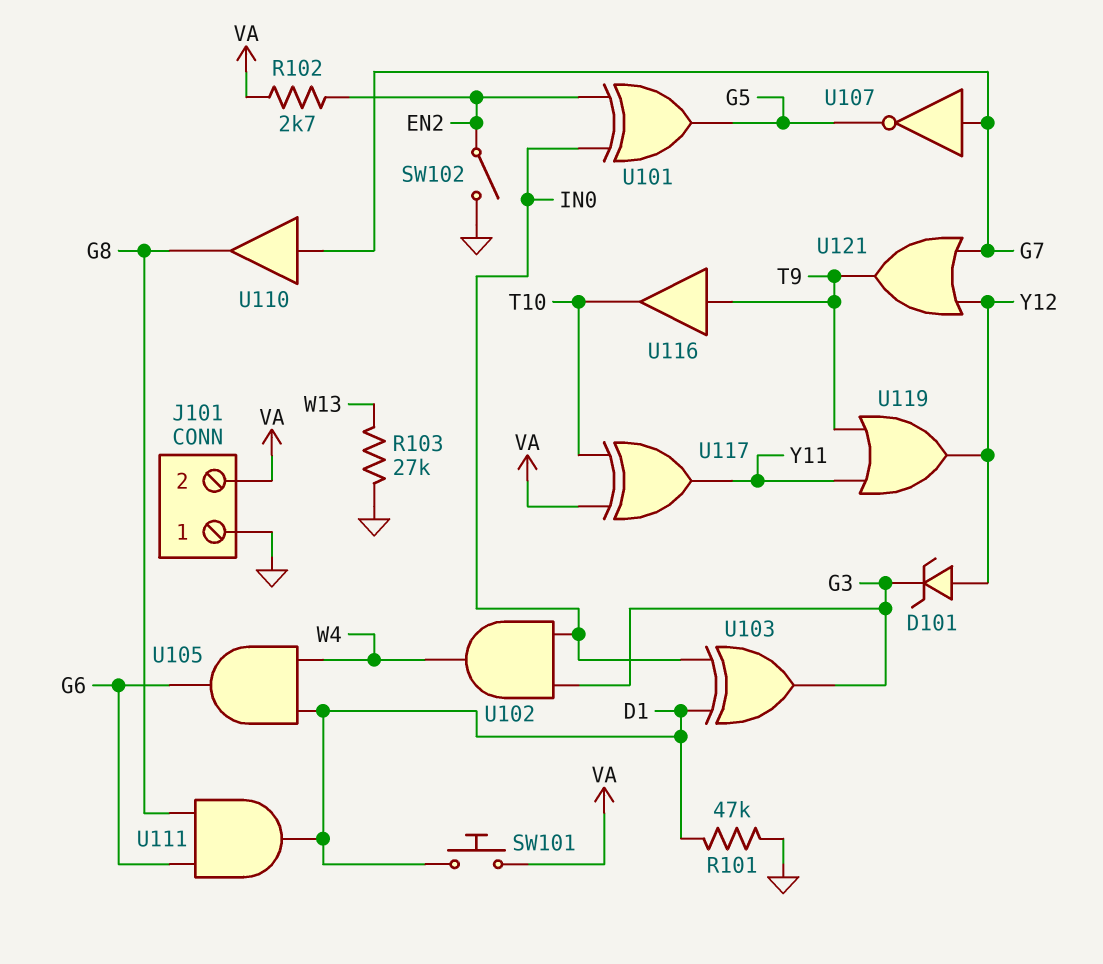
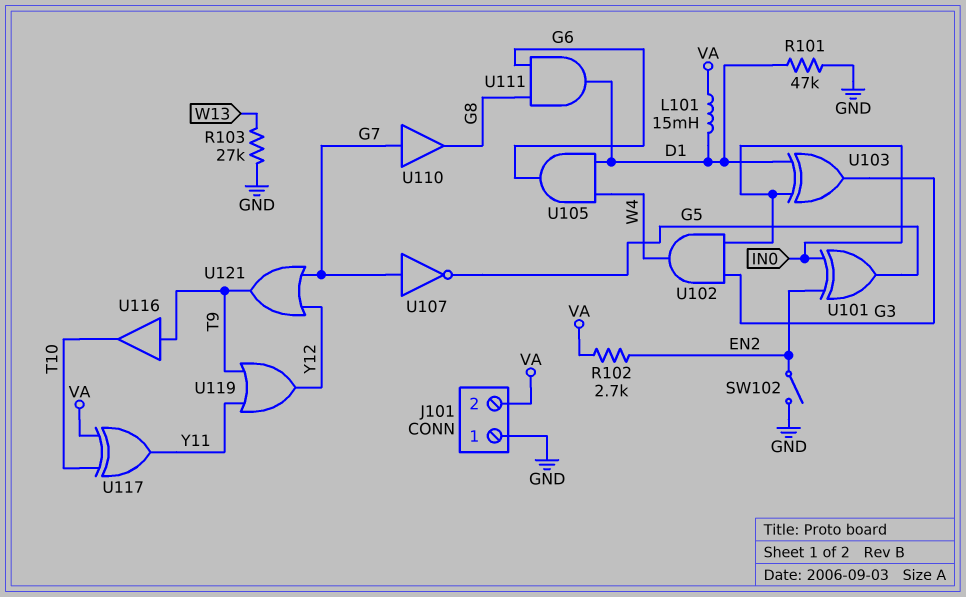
D101: zener (A Y12, K G3) -> none
L101: none -> 15mH (D1, VA)
SW101: button (D1, VA) -> none

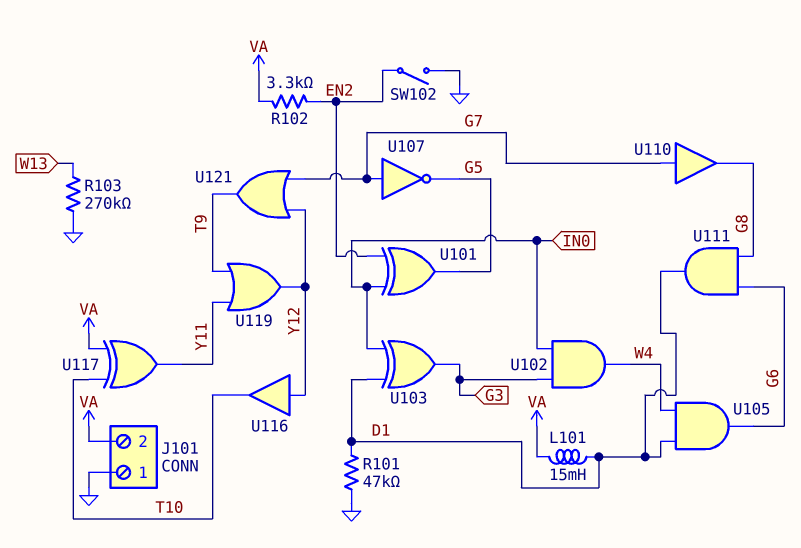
R102: 2.7k (EN2, VA) -> 3.3k (EN2, VA)
R103: 27k (GND, W13) -> 270k (GND, W13)
U116: buffer (in T9, out T10) -> buffer (in Y12, out T10)

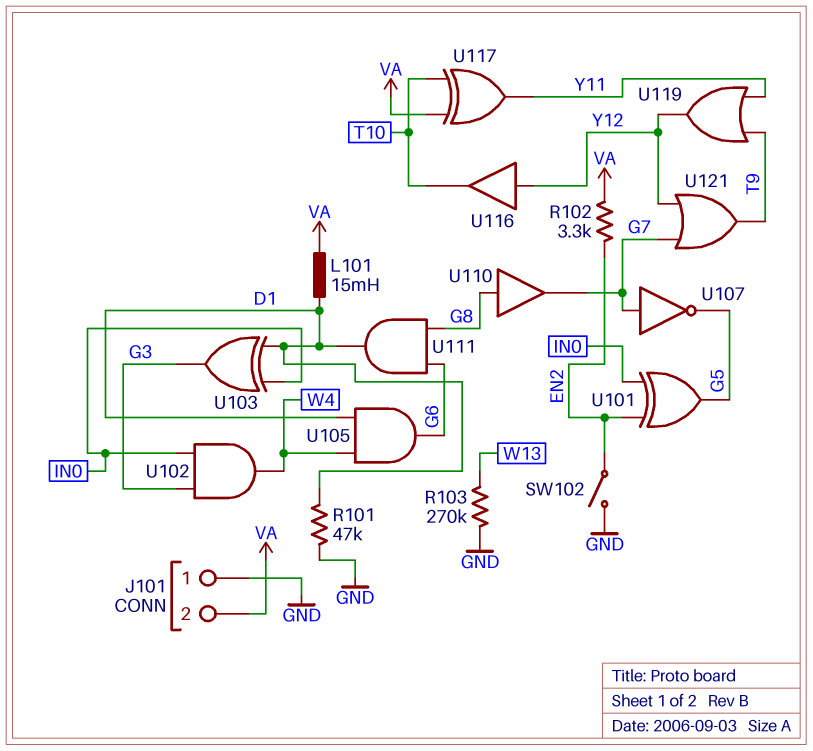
U110: buffer (in G7, out G8) -> buffer (in G8, out G7)

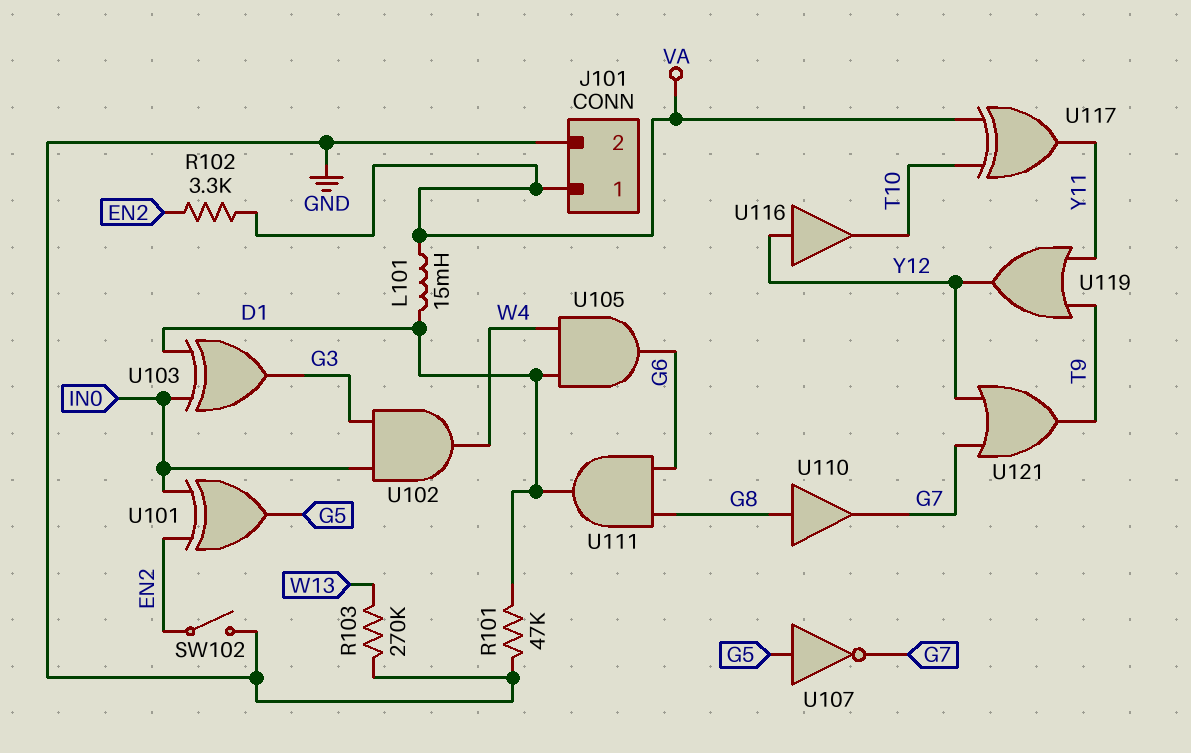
J101 pin 1: GND -> VA
J101 pin 2: VA -> GND
U107: NOT (in G7, out G5) -> NOT (in G5, out G7)

